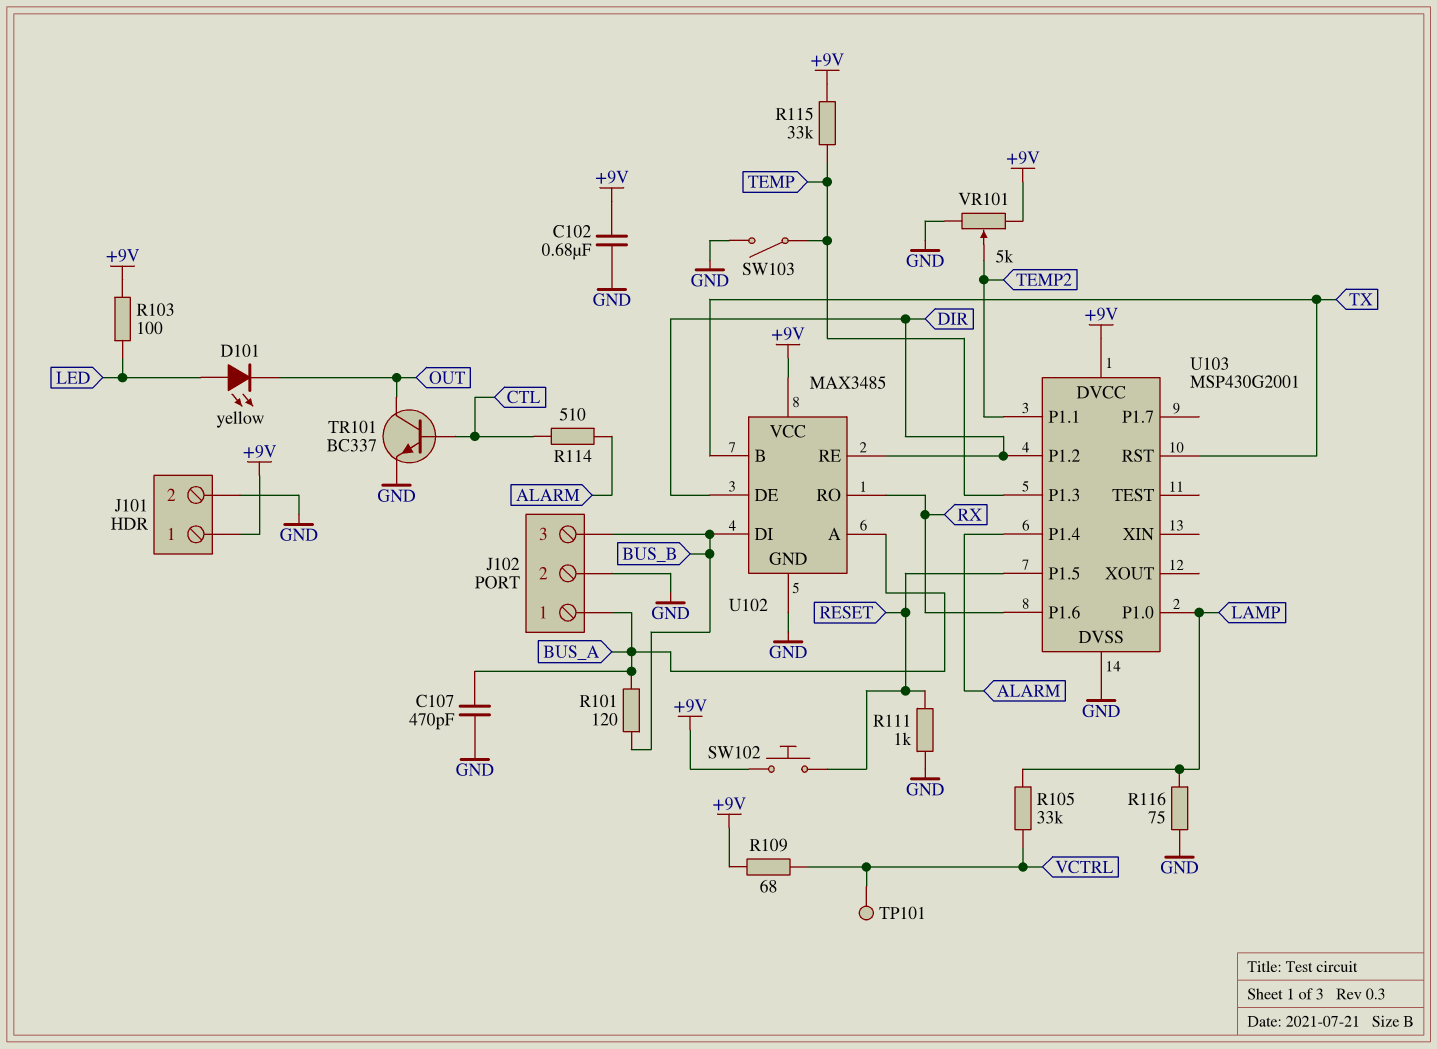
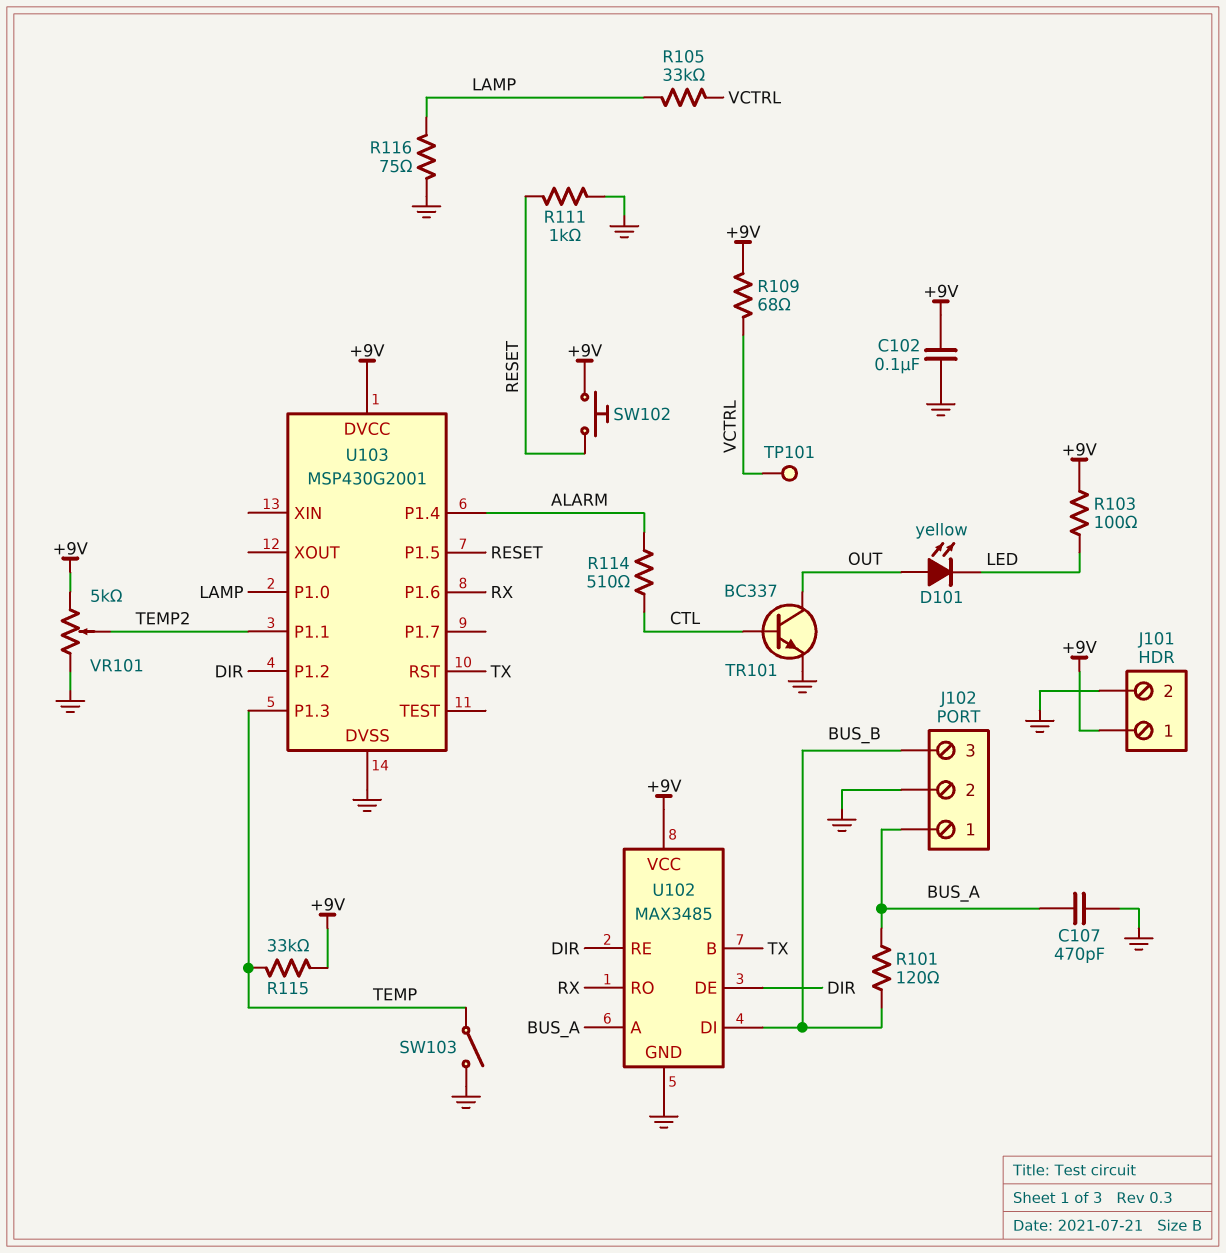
C102: 680nF (+9V, GND) -> 100nF (+9V, GND)
D101: LED yellow (A LED, K OUT) -> LED yellow (A OUT, K LED)

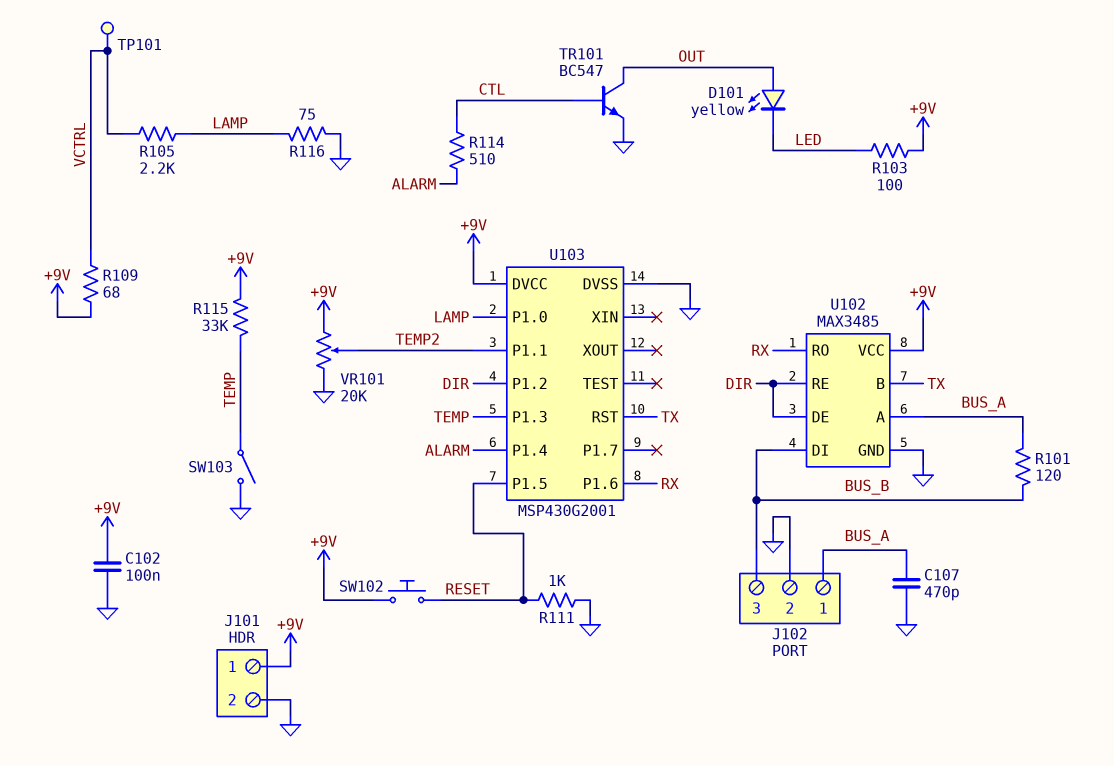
R105: 33k (LAMP, VCTRL) -> 2.2k (LAMP, VCTRL)
TR101: NPN BC337 (B CTL, C OUT, E GND) -> NPN BC547 (B CTL, C OUT, E GND)
VR101: 5k (+9V, GND, wiper TEMP2) -> 20k (+9V, GND, wiper TEMP2)

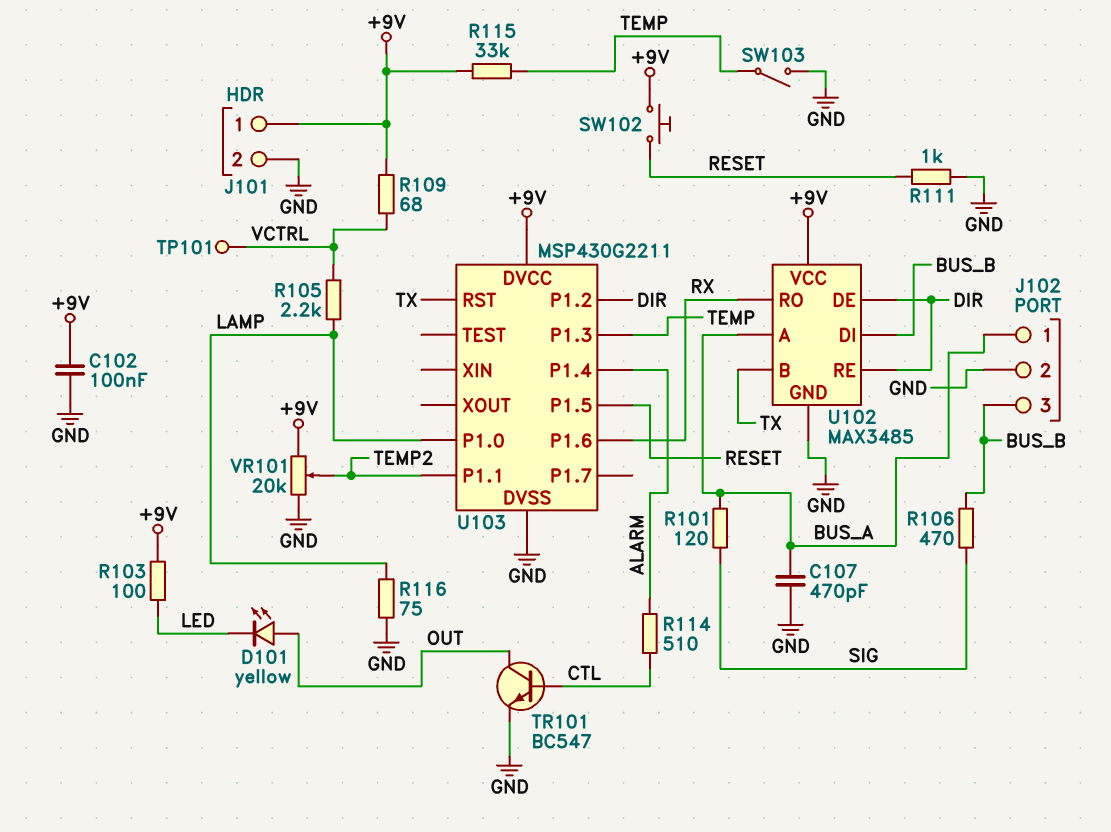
R101: 120 (BUS_A, BUS_B) -> 120 (BUS_A, SIG)
R106: none -> 470 (BUS_B, SIG)
U103: MSP430G2001 -> MSP430G2211

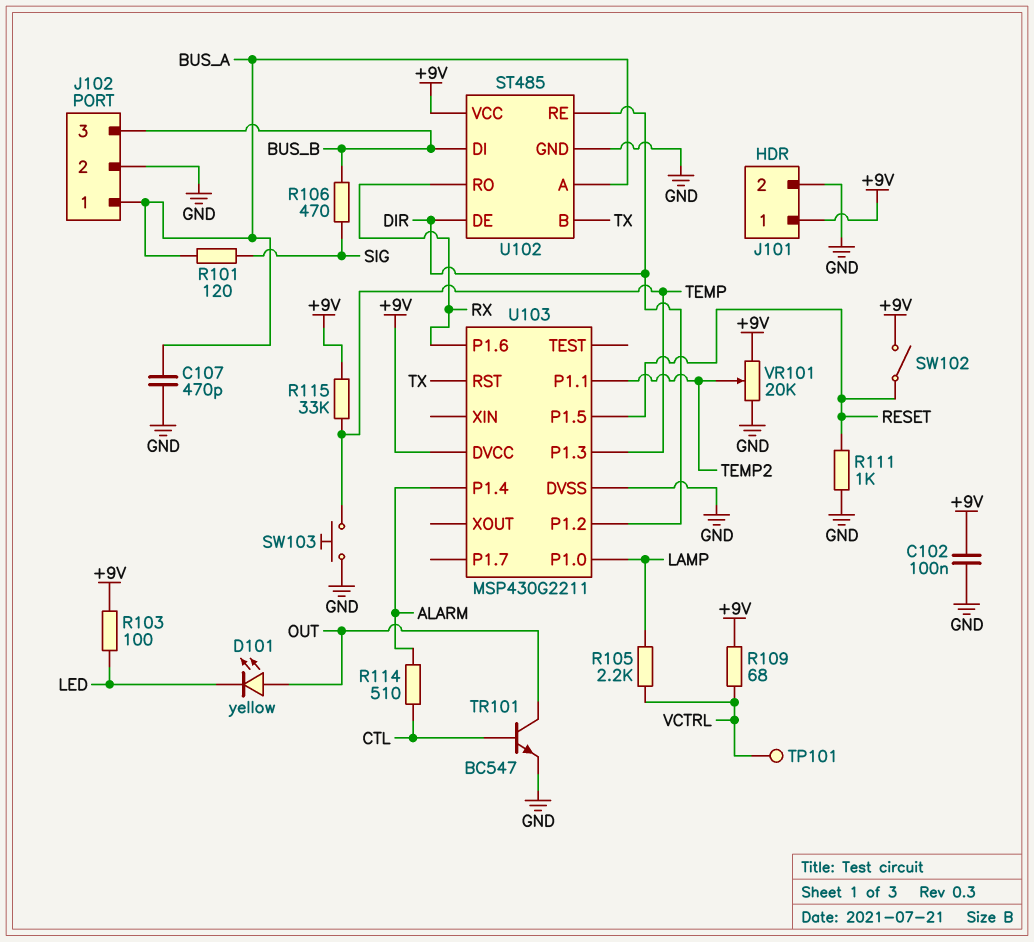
R116: 75 (GND, LAMP) -> none
SW102: button (+9V, RESET) -> switch (+9V, RESET)
SW103: switch (GND, TEMP) -> button (GND, TEMP)
U102: MAX3485 -> ST485

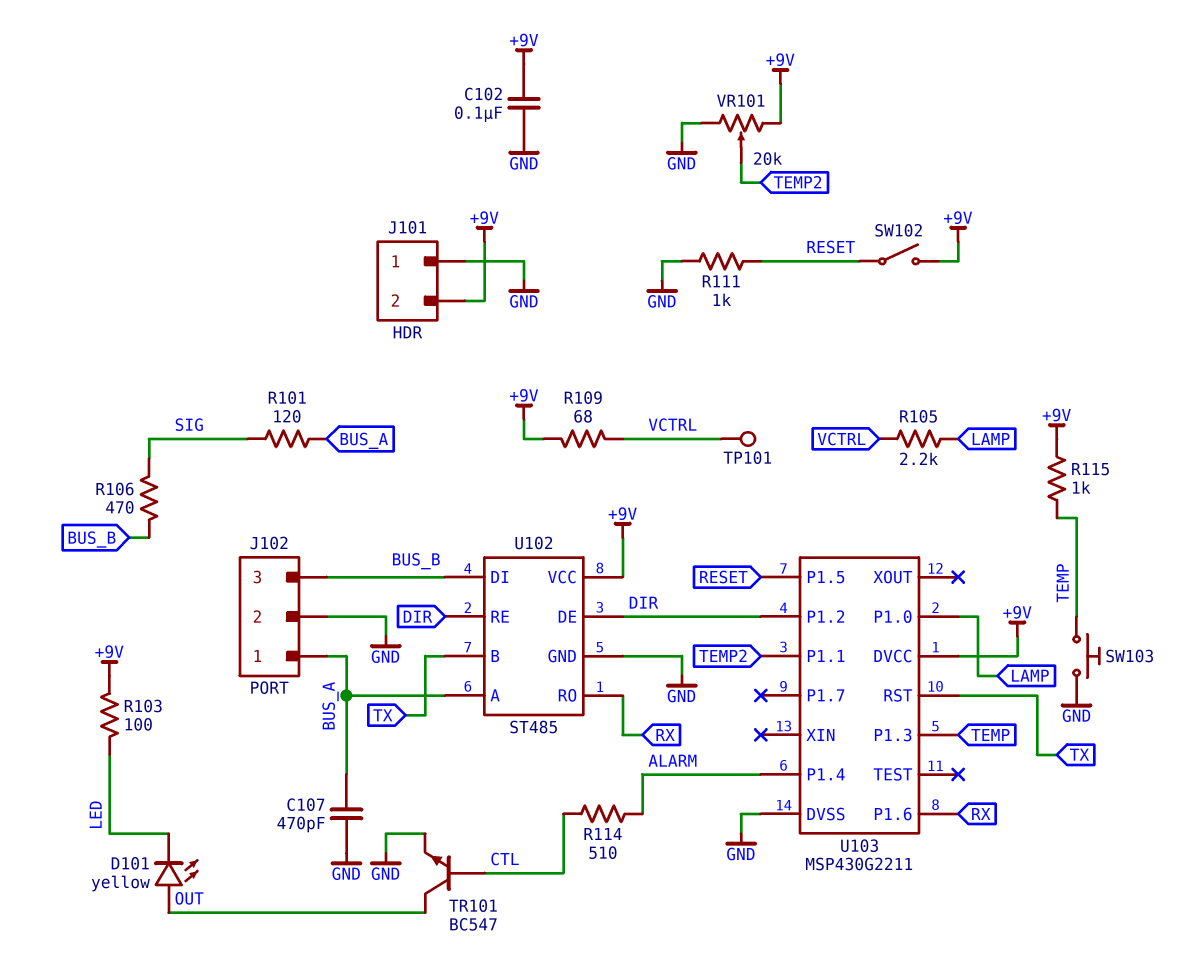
J101 pin 1: +9V -> GND
J101 pin 2: GND -> +9V
R115: 33k (+9V, TEMP) -> 1k (+9V, TEMP)

